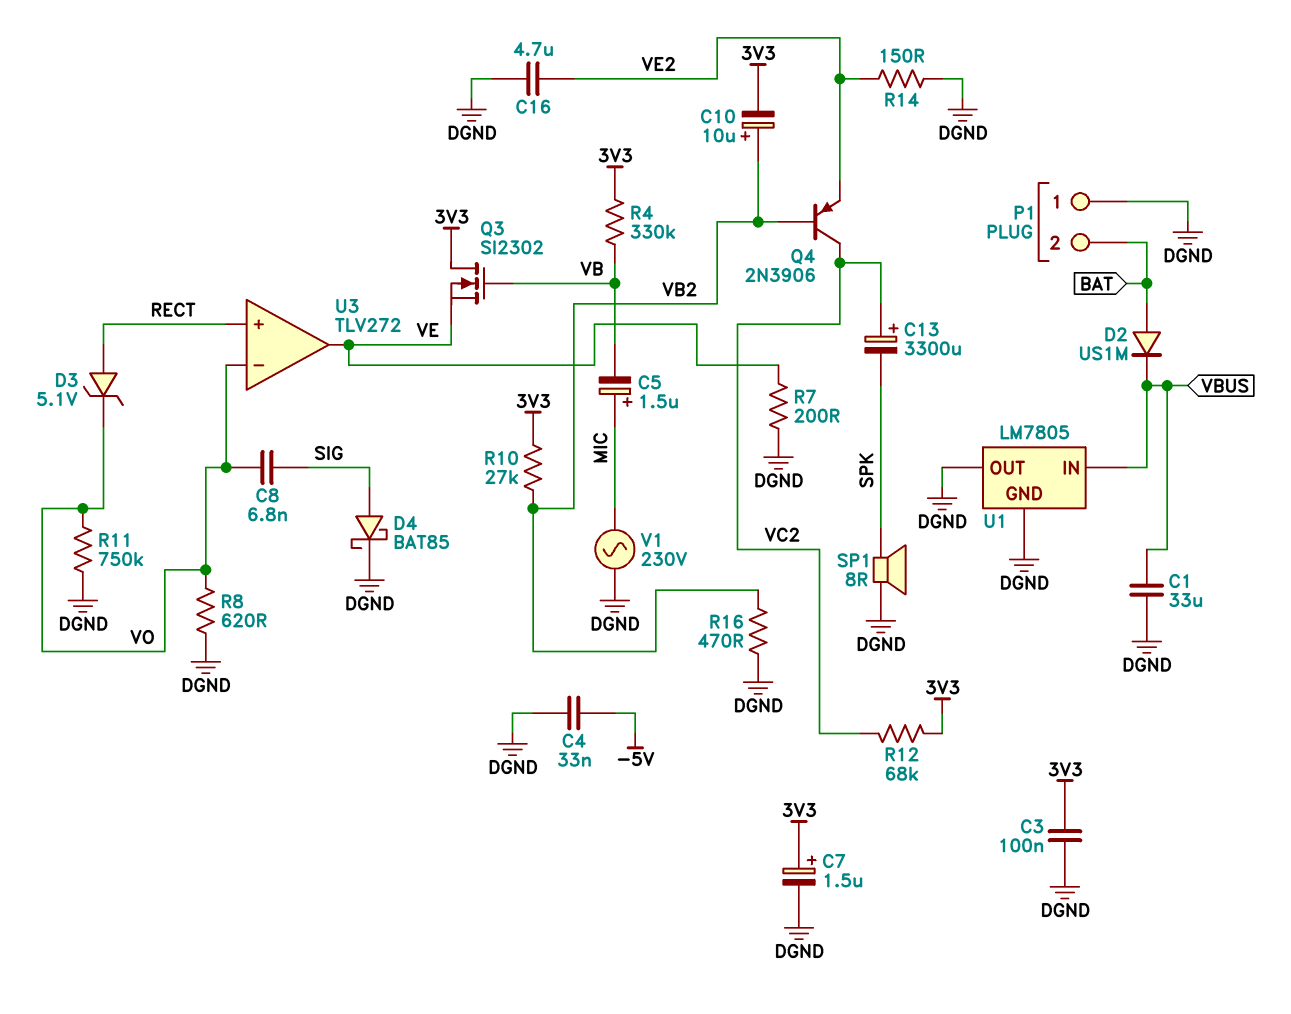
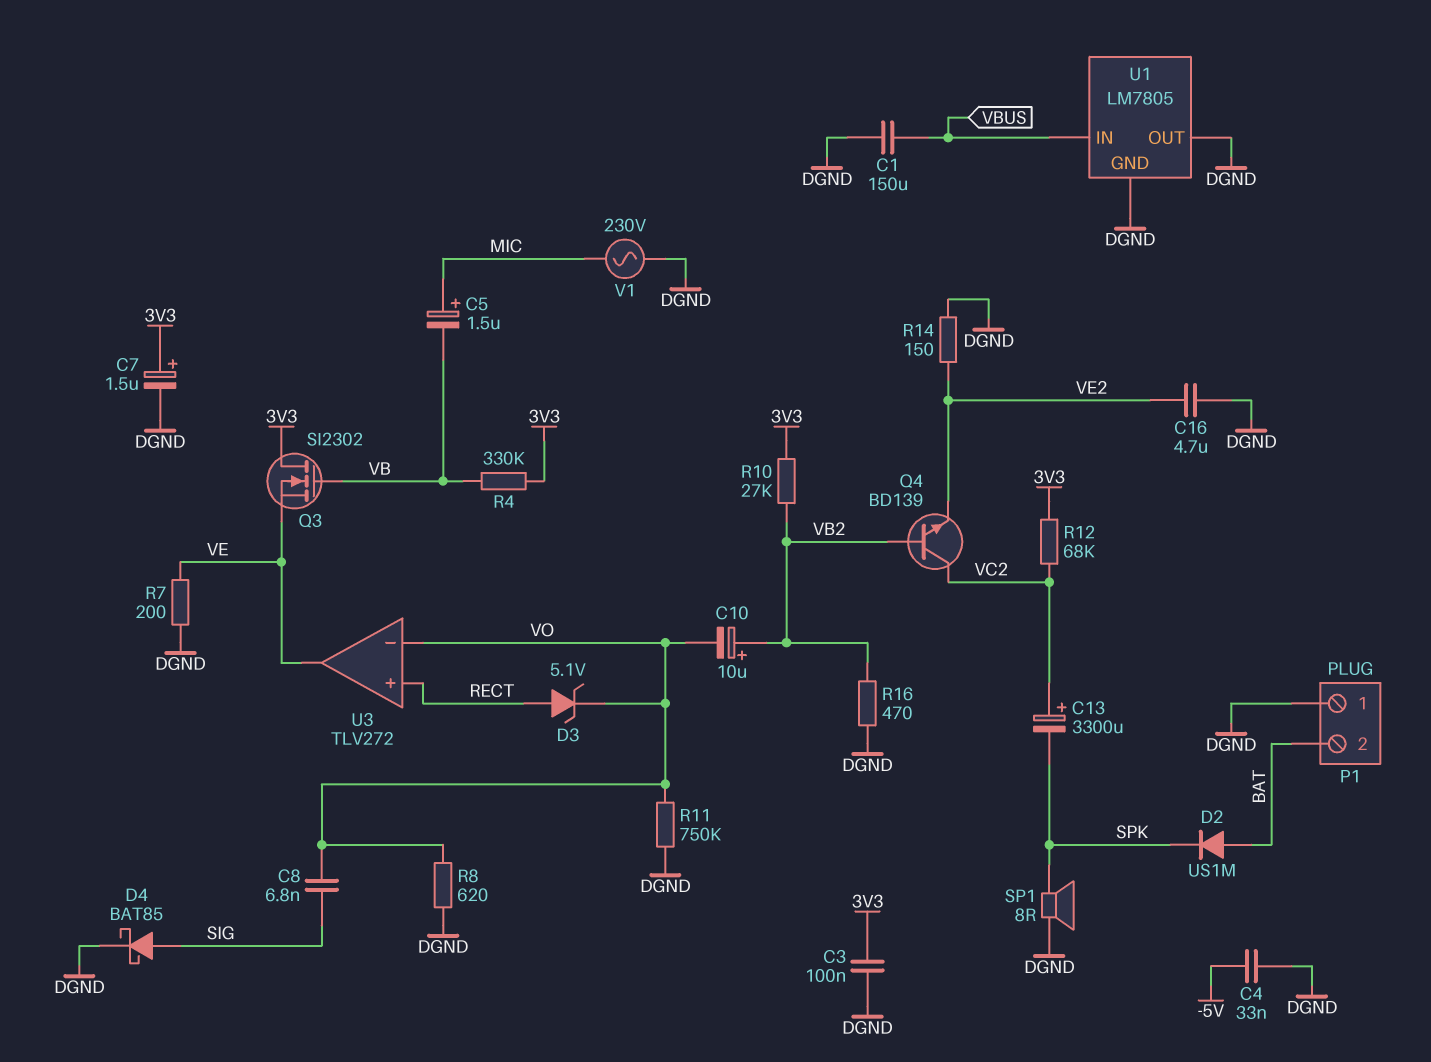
C1: 33uF (DGND, VBUS) -> 150uF (DGND, VBUS)
C10: 10uF (plus VB2, minus 3V3) -> 10uF (plus VB2, minus VO)
D2: diode US1M (A BAT, K VBUS) -> diode US1M (A BAT, K SPK)
Q4: PNP 2N3906 (B VB2, C VC2, E VE2) -> NPN BD139 (B VB2, C VC2, E VE2)

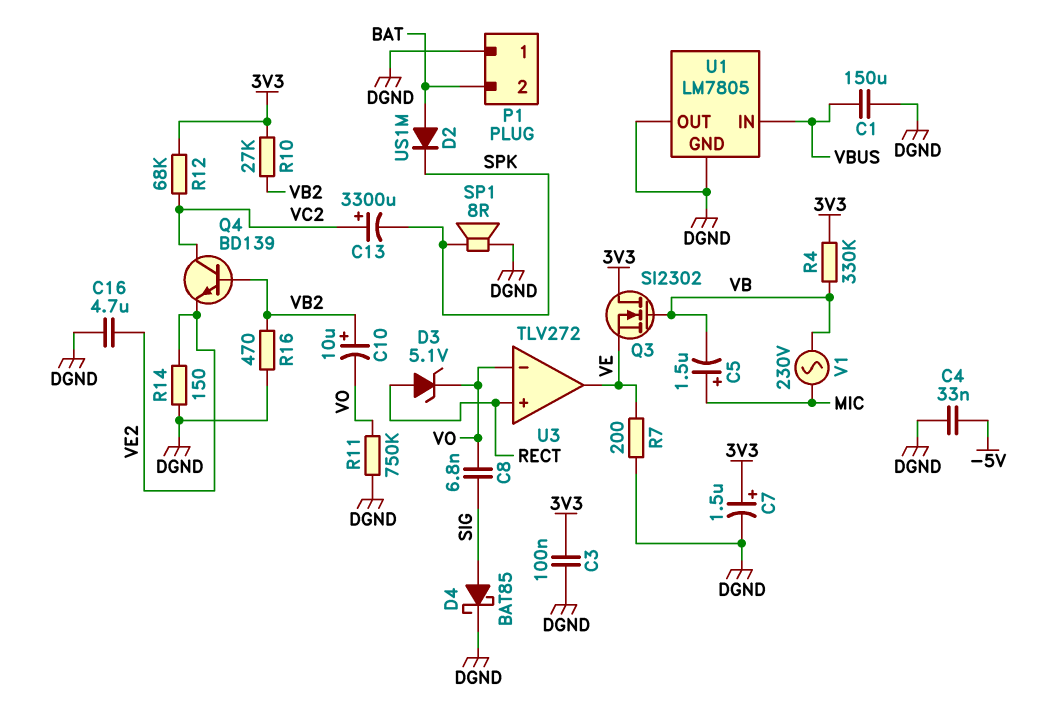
R8: 620 (DGND, VO) -> none
V1: AC 230V (DGND, MIC) -> AC 230V (MIC, VB)

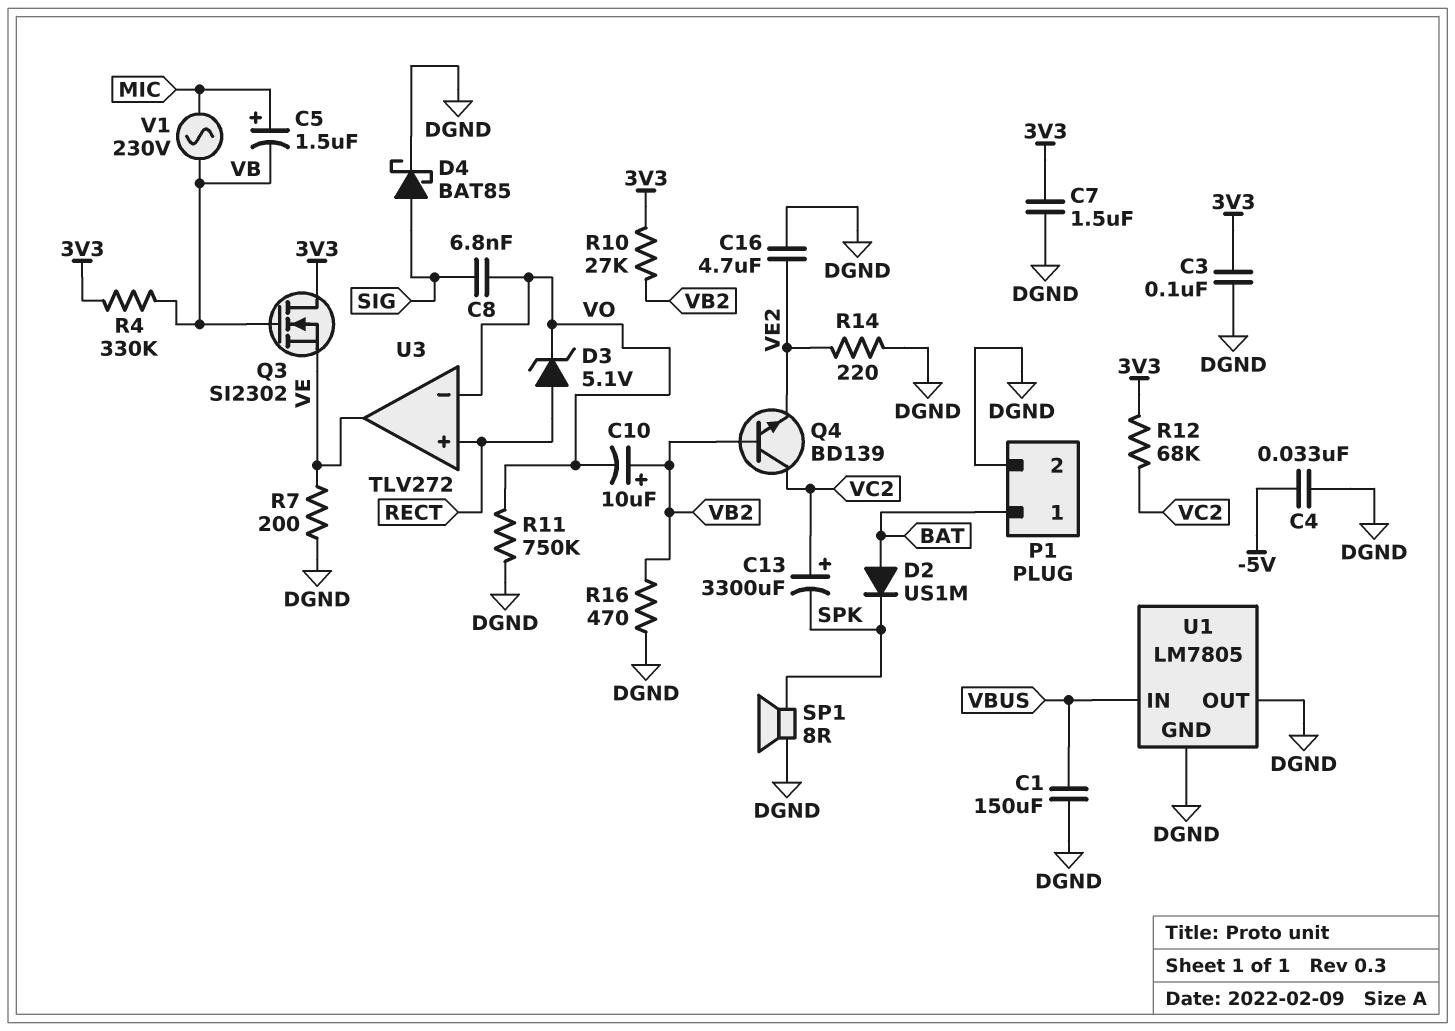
C7: 1.5uF (plus 3V3, minus DGND) -> 1.5uF (3V3, DGND)
P1 pin 1: DGND -> BAT
P1 pin 2: BAT -> DGND
R14: 150 (DGND, VE2) -> 220 (DGND, VE2)

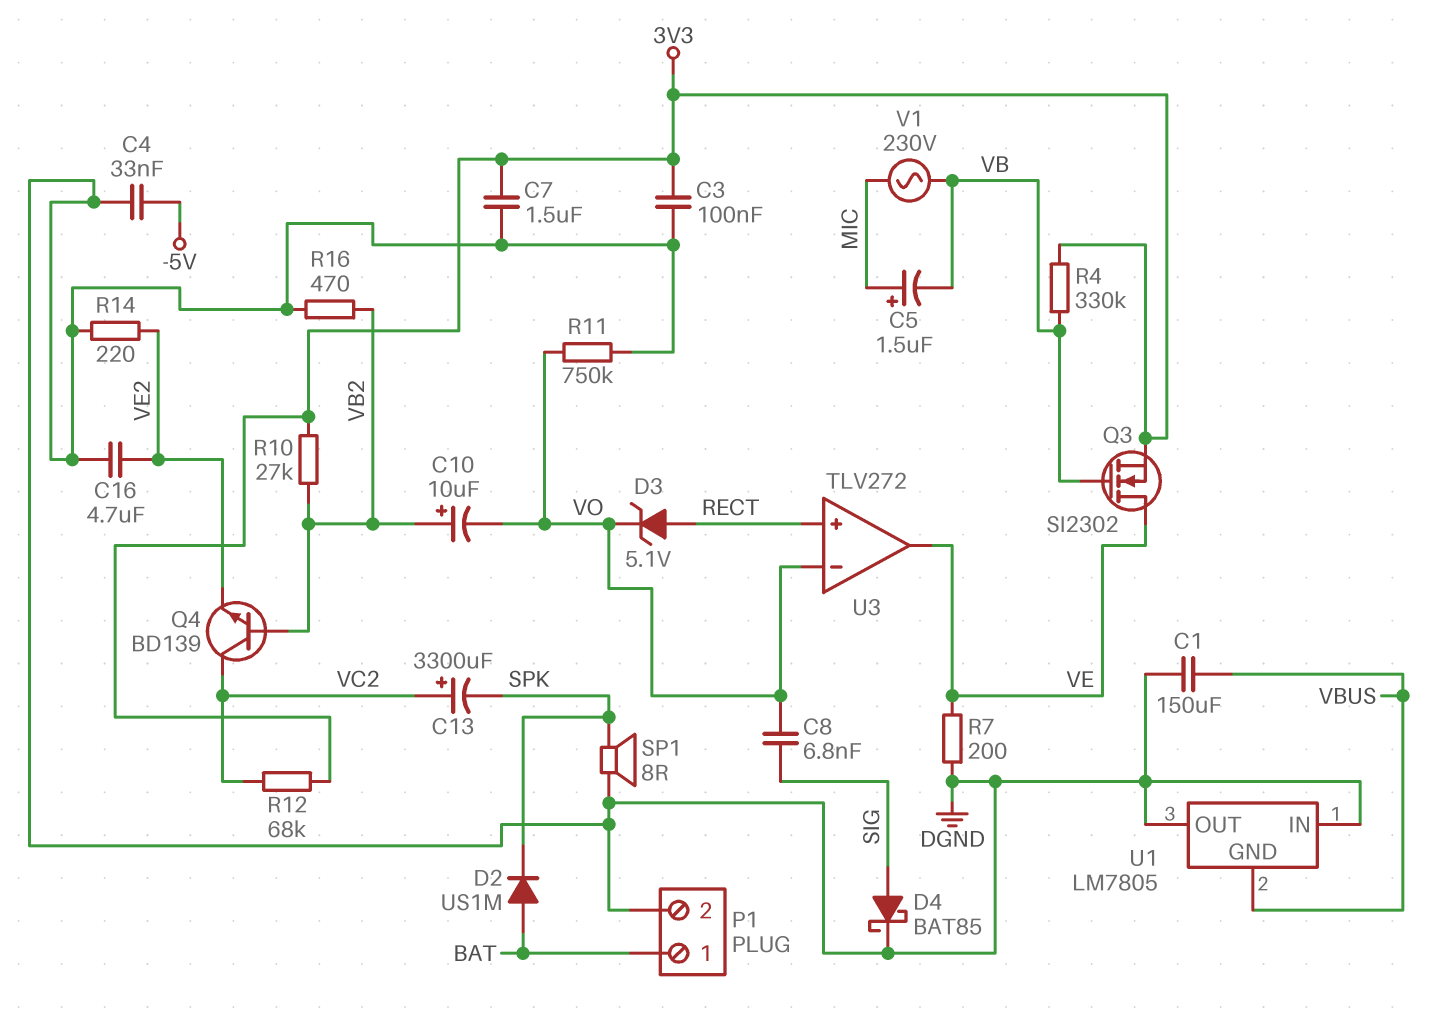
Q3: NMOS SI2302 (G VB, D 3V3, S VE) -> NMOS SI2302 (G VB, D VE, S 3V3)
U1 pin GND: DGND -> VBUS
U1 pin IN: VBUS -> DGND

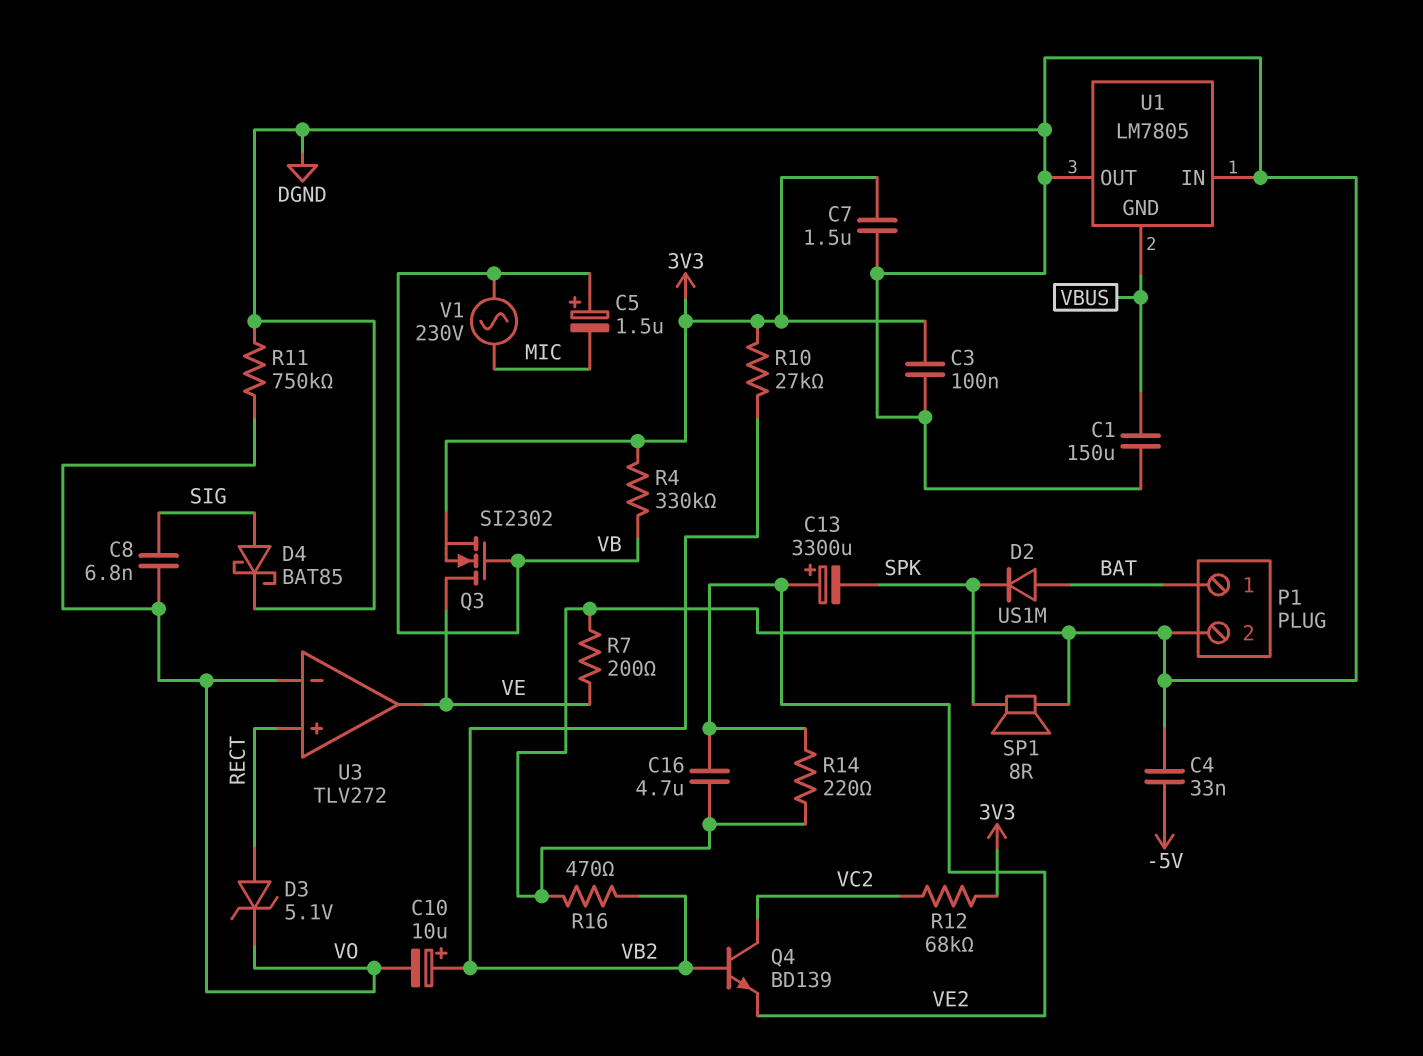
C5: 1.5uF (plus MIC, minus VB) -> 1.5uF (plus VB, minus MIC)
C13: 3300uF (plus VC2, minus SPK) -> 3300uF (plus VE2, minus SPK)

